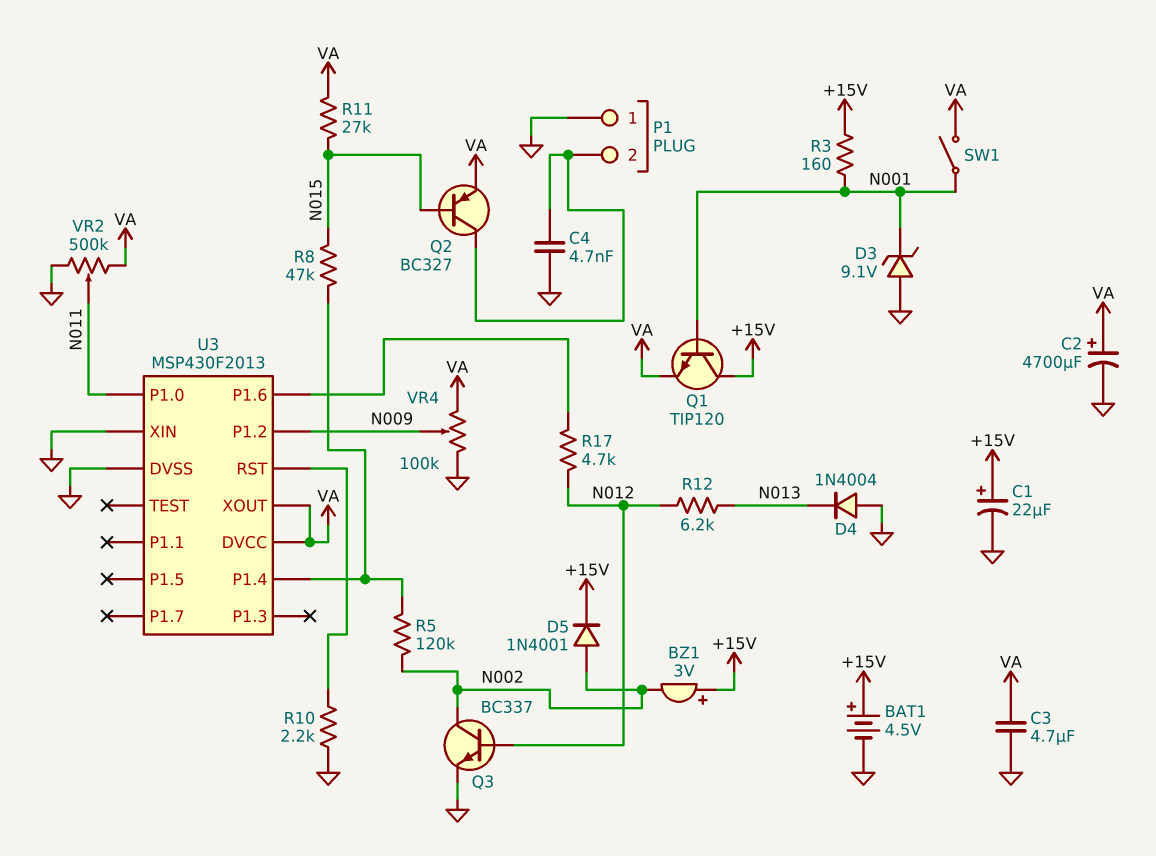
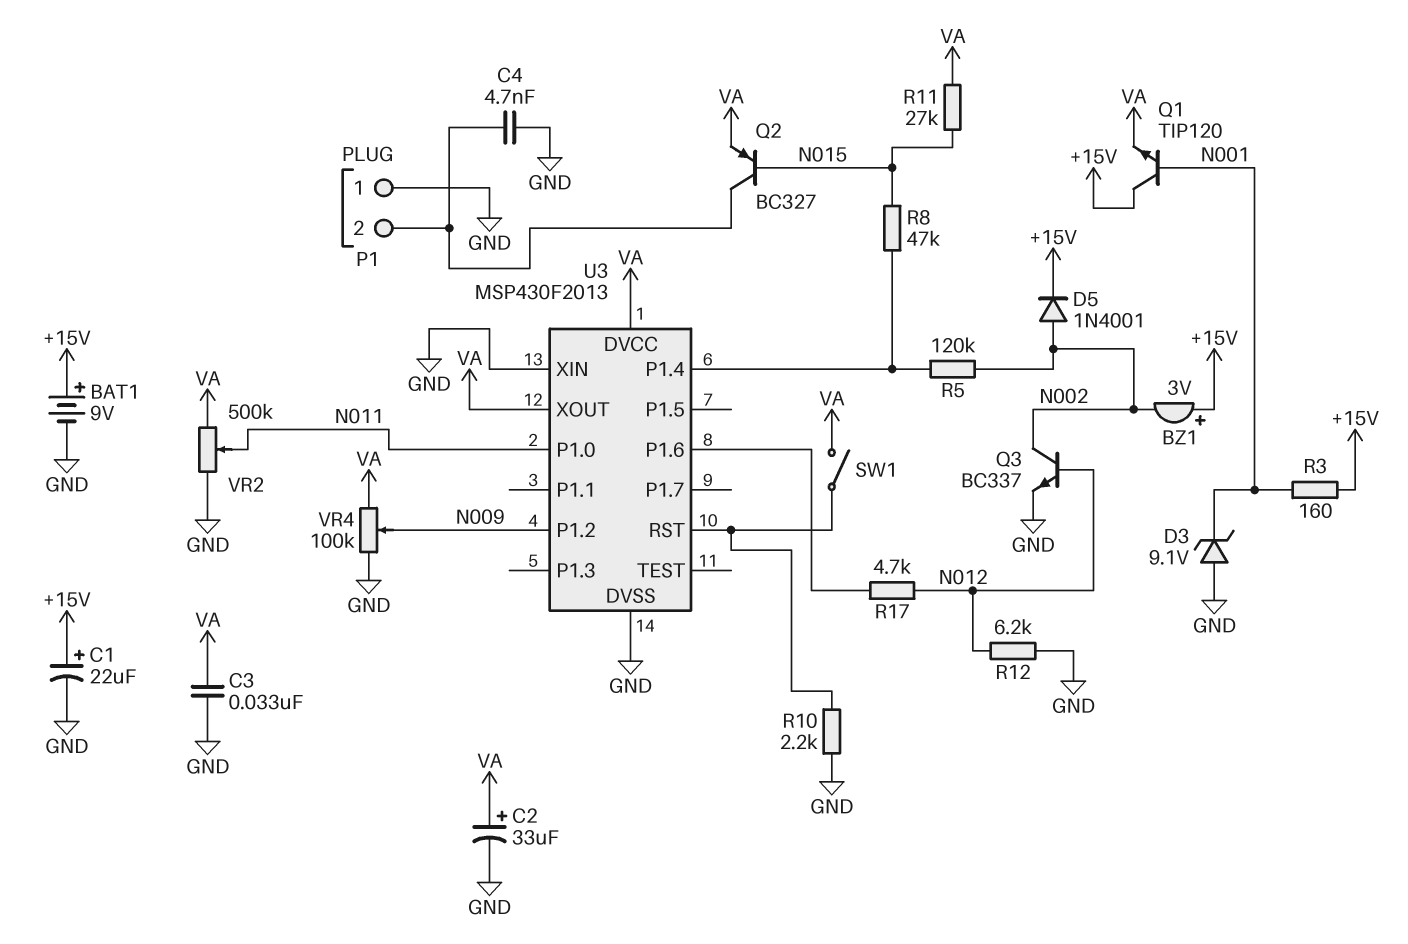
BAT1: 4.5V (plus +15V, minus GND) -> 9V (plus +15V, minus GND)
C2: 4700uF (plus VA, minus GND) -> 33uF (plus VA, minus GND)
C3: 4.7uF (GND, VA) -> 33nF (GND, VA)
D4: diode 1N4004 (A GND, K N013) -> none
R12: 6.2k (N012, N013) -> 6.2k (GND, N012)
SW1: switch (N001, VA) -> switch (U3/RST, VA)

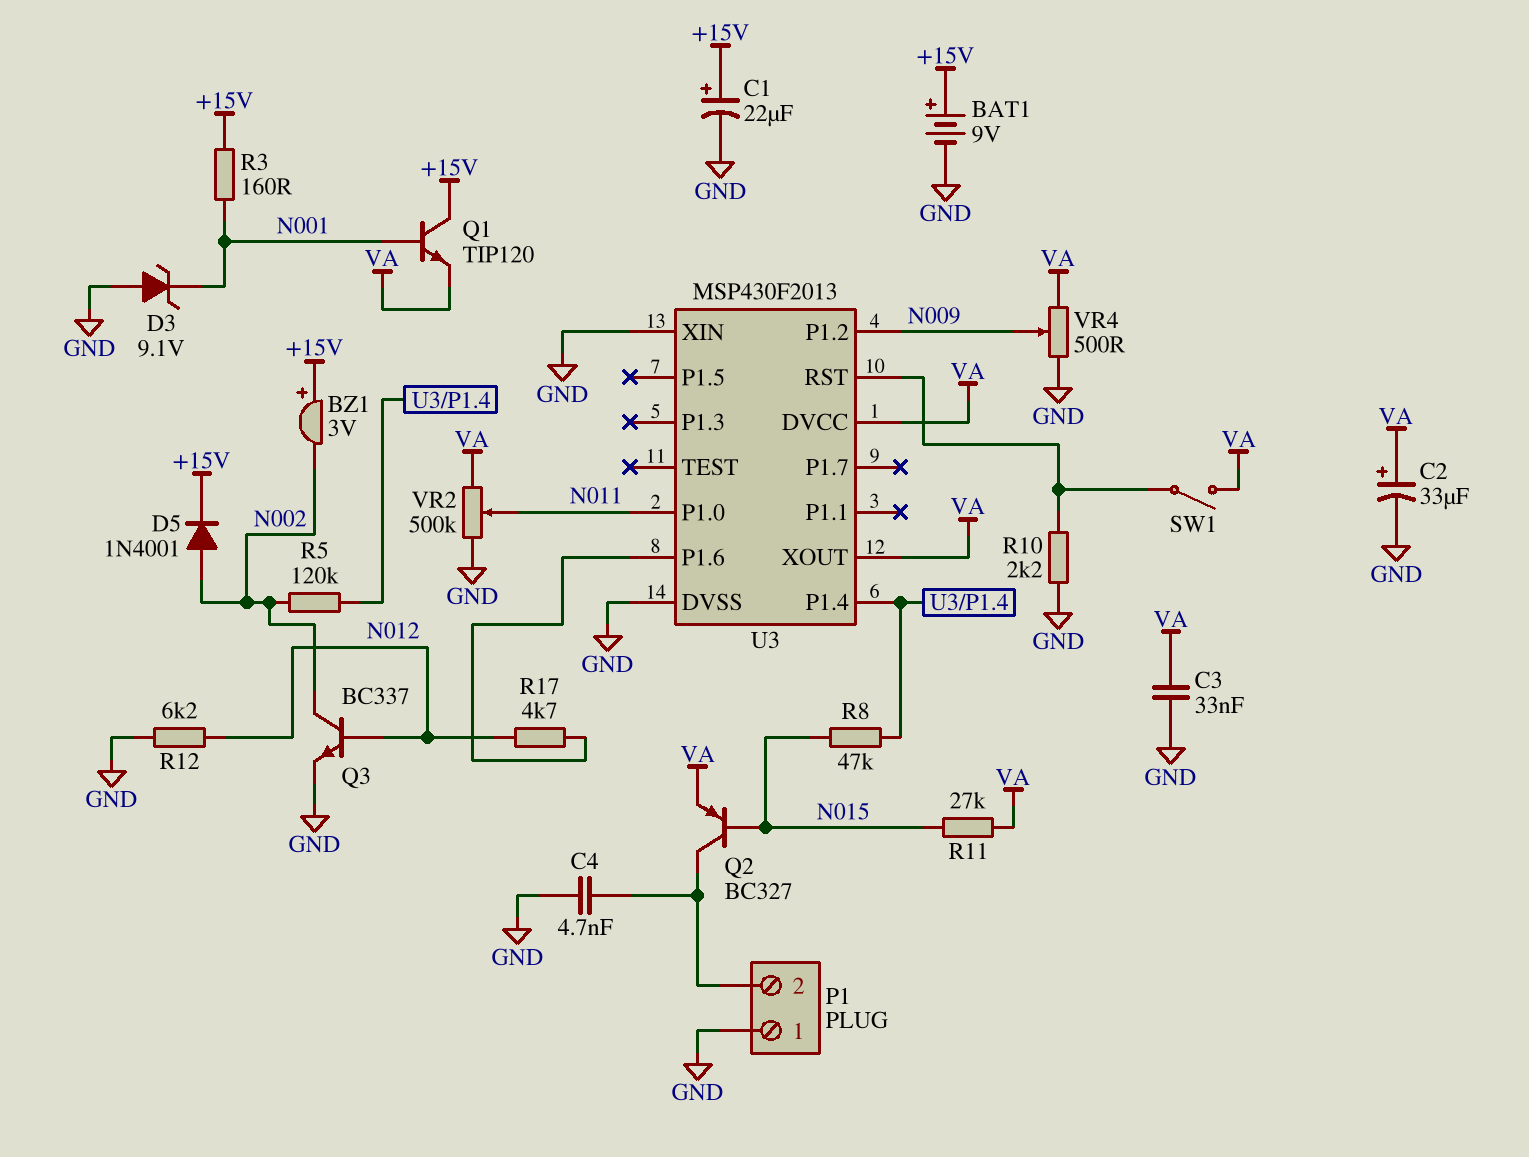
VR4: 100k (GND, VA, wiper N009) -> 500 (GND, VA, wiper N009)

